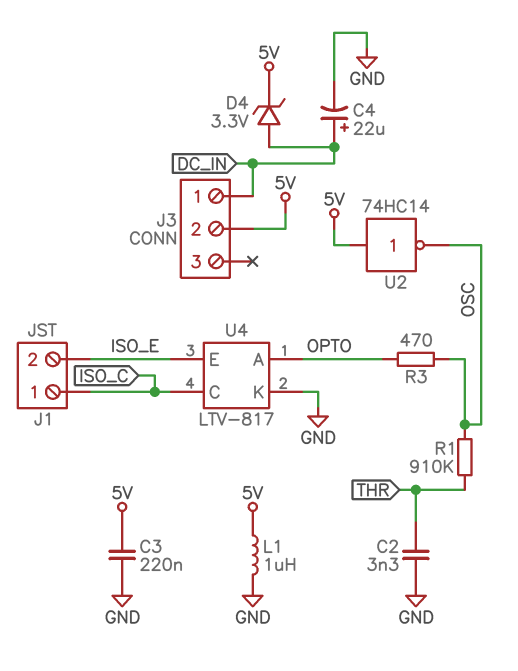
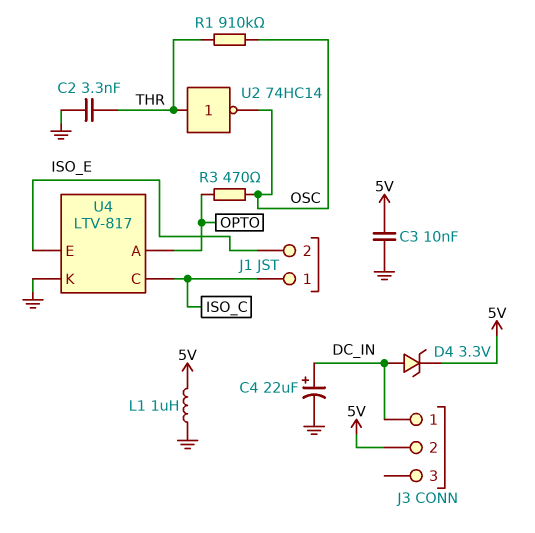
C3: 220nF (5V, GND) -> 10nF (5V, GND)
U2: NOT 74HC14 (in 5V, out OSC) -> NOT 74HC14 (in THR, out OSC)

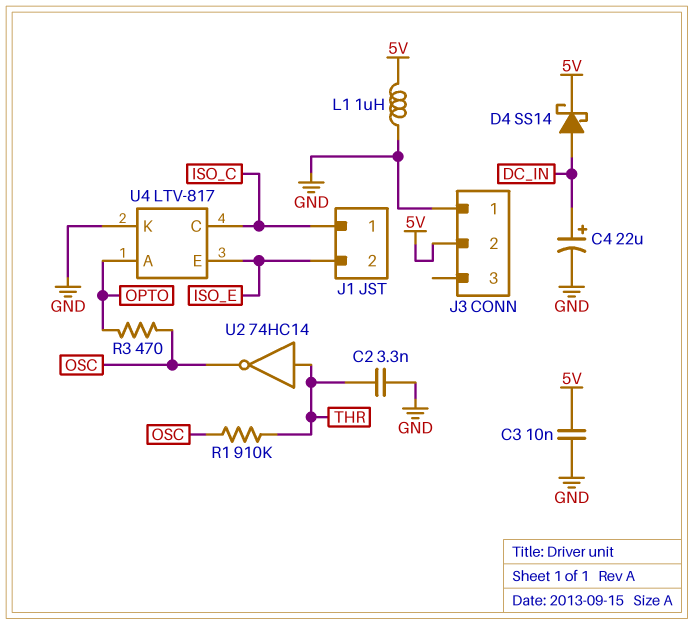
D4: zener 3.3V (A DC_IN, K 5V) -> schottky SS14 (A DC_IN, K 5V)
J3 pin 1: DC_IN -> GND

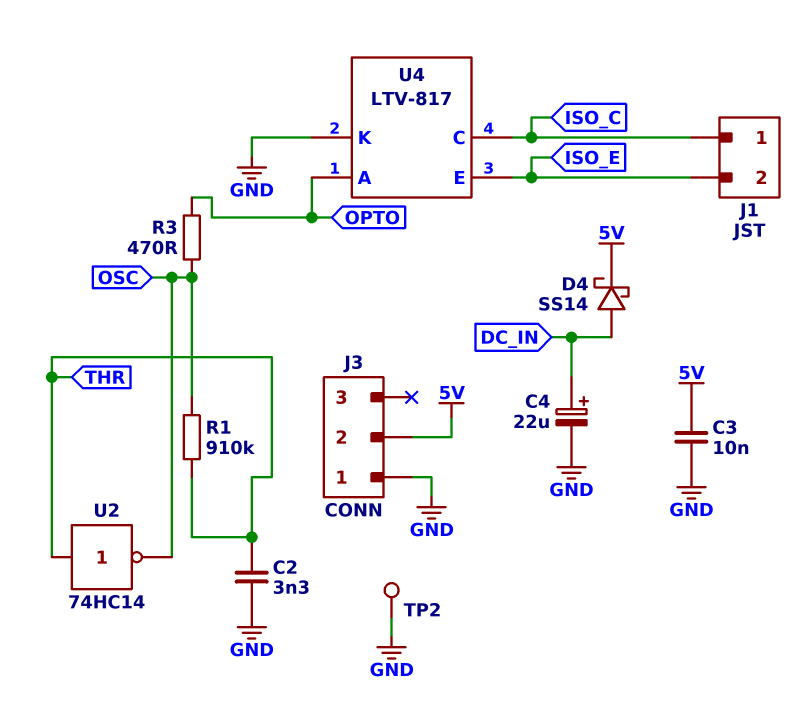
L1: 1uH (5V, GND) -> none
TP2: none -> test point (GND)

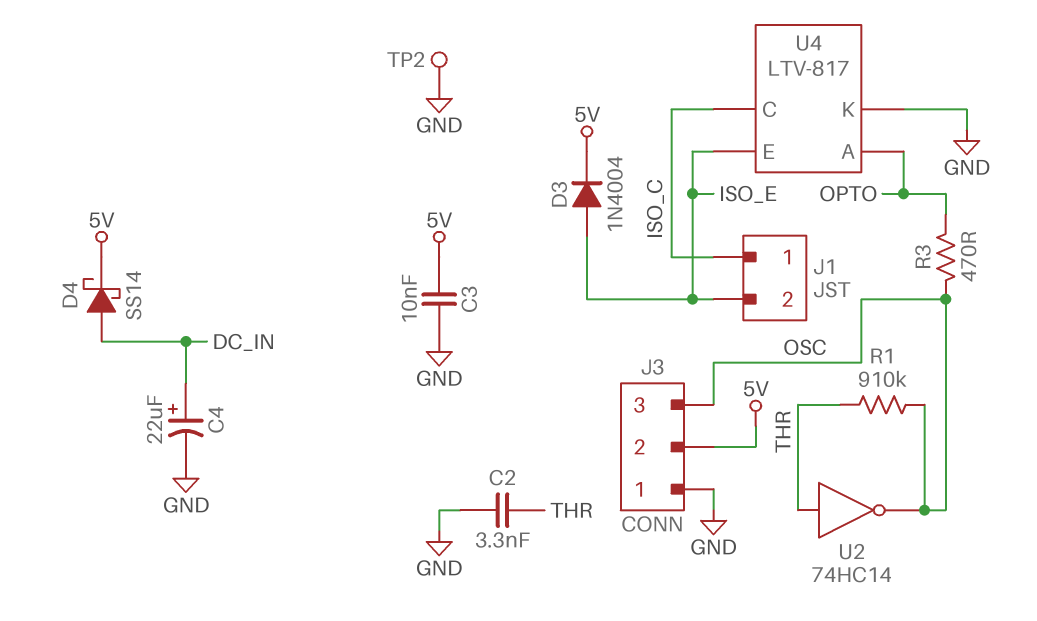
D3: none -> diode 1N4004 (A ISO_E, K 5V)
J3 pin 3: none -> OSC

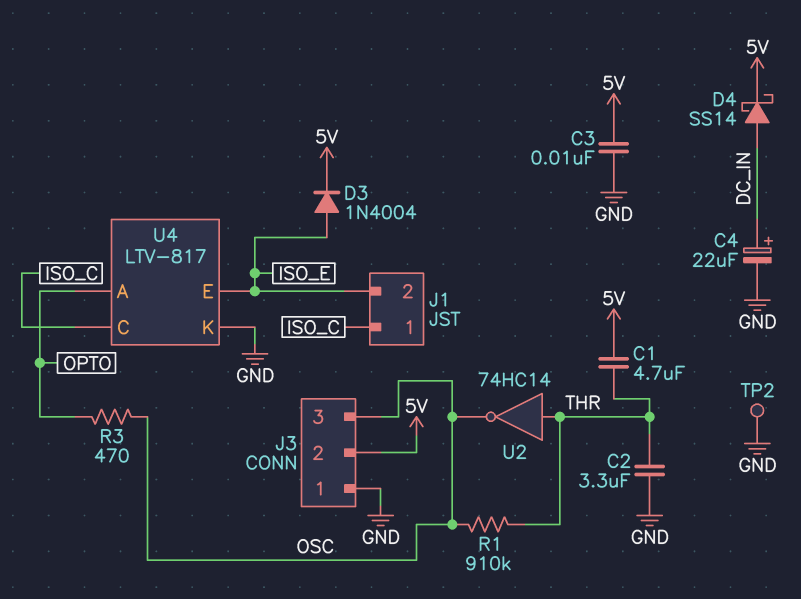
C1: none -> 4.7uF (5V, THR)
C2: 3.3nF (GND, THR) -> 3.3uF (GND, THR)

